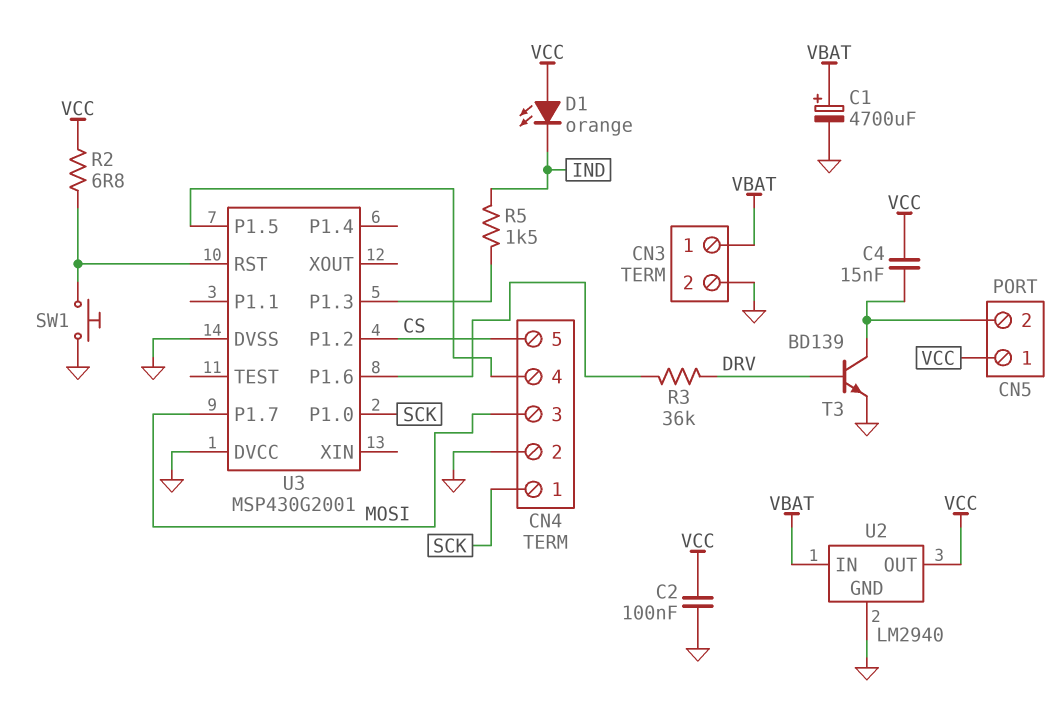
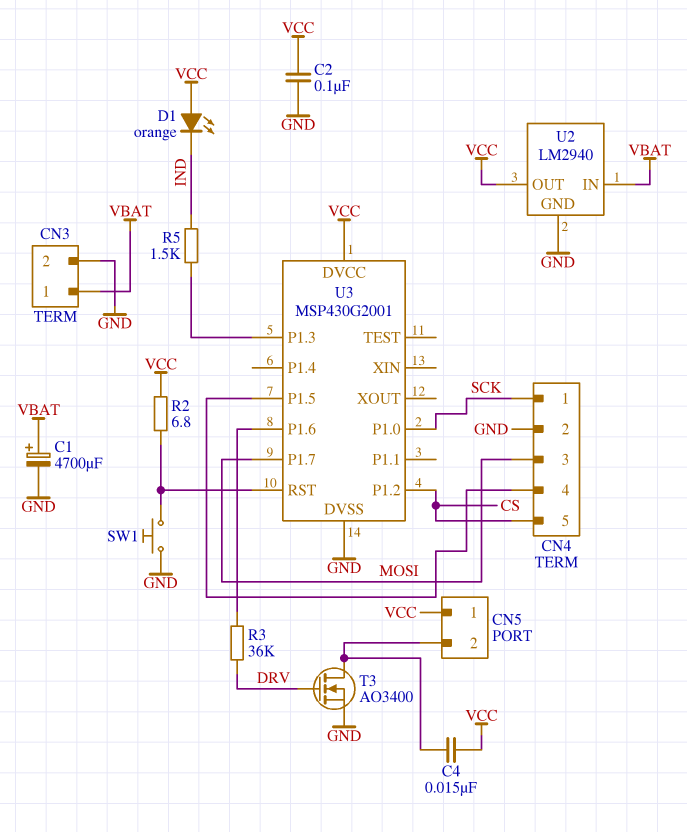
T3: NPN BD139 (B DRV, C CN5/2, E GND) -> NMOS AO3400 (G DRV, D CN5/2, S GND)
U3 pin DVCC: GND -> VCC

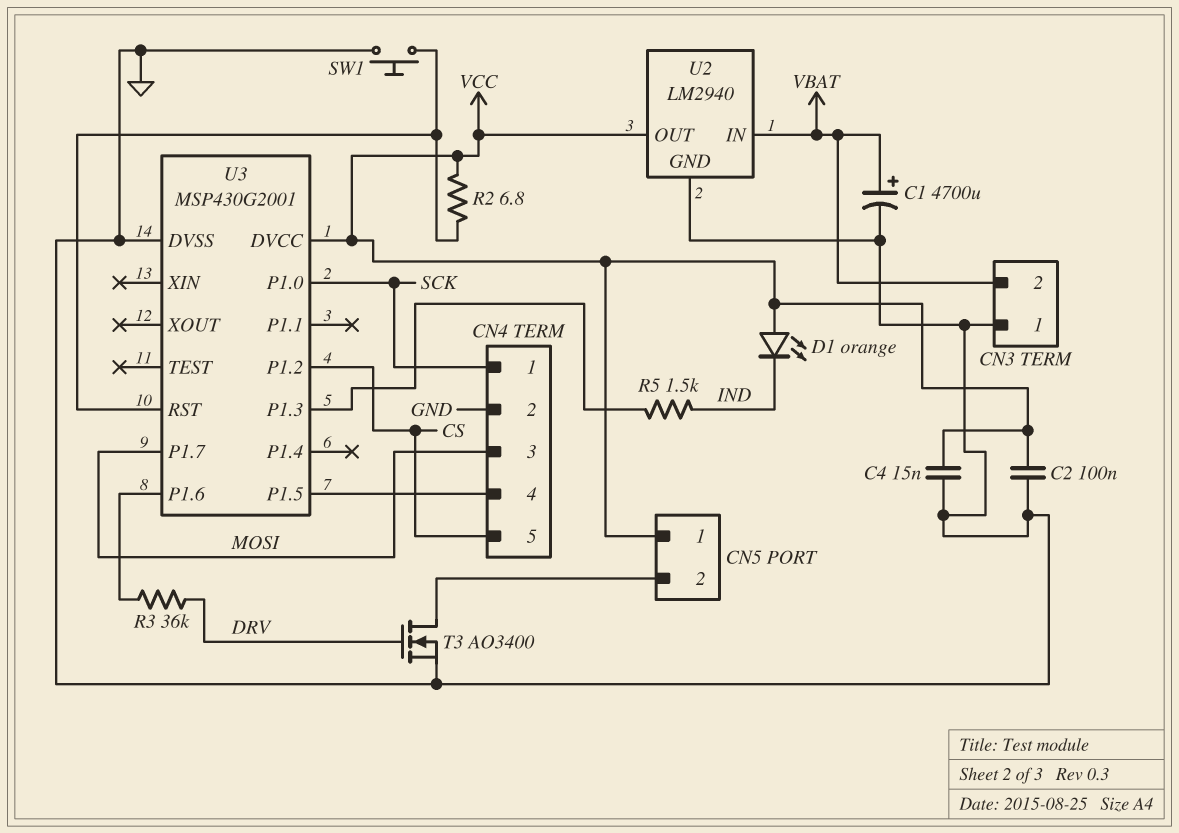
C4: 15nF (CN5/2, VCC) -> 15nF (GND, VCC)
CN3 pin 1: VBAT -> GND
CN3 pin 2: GND -> VBAT

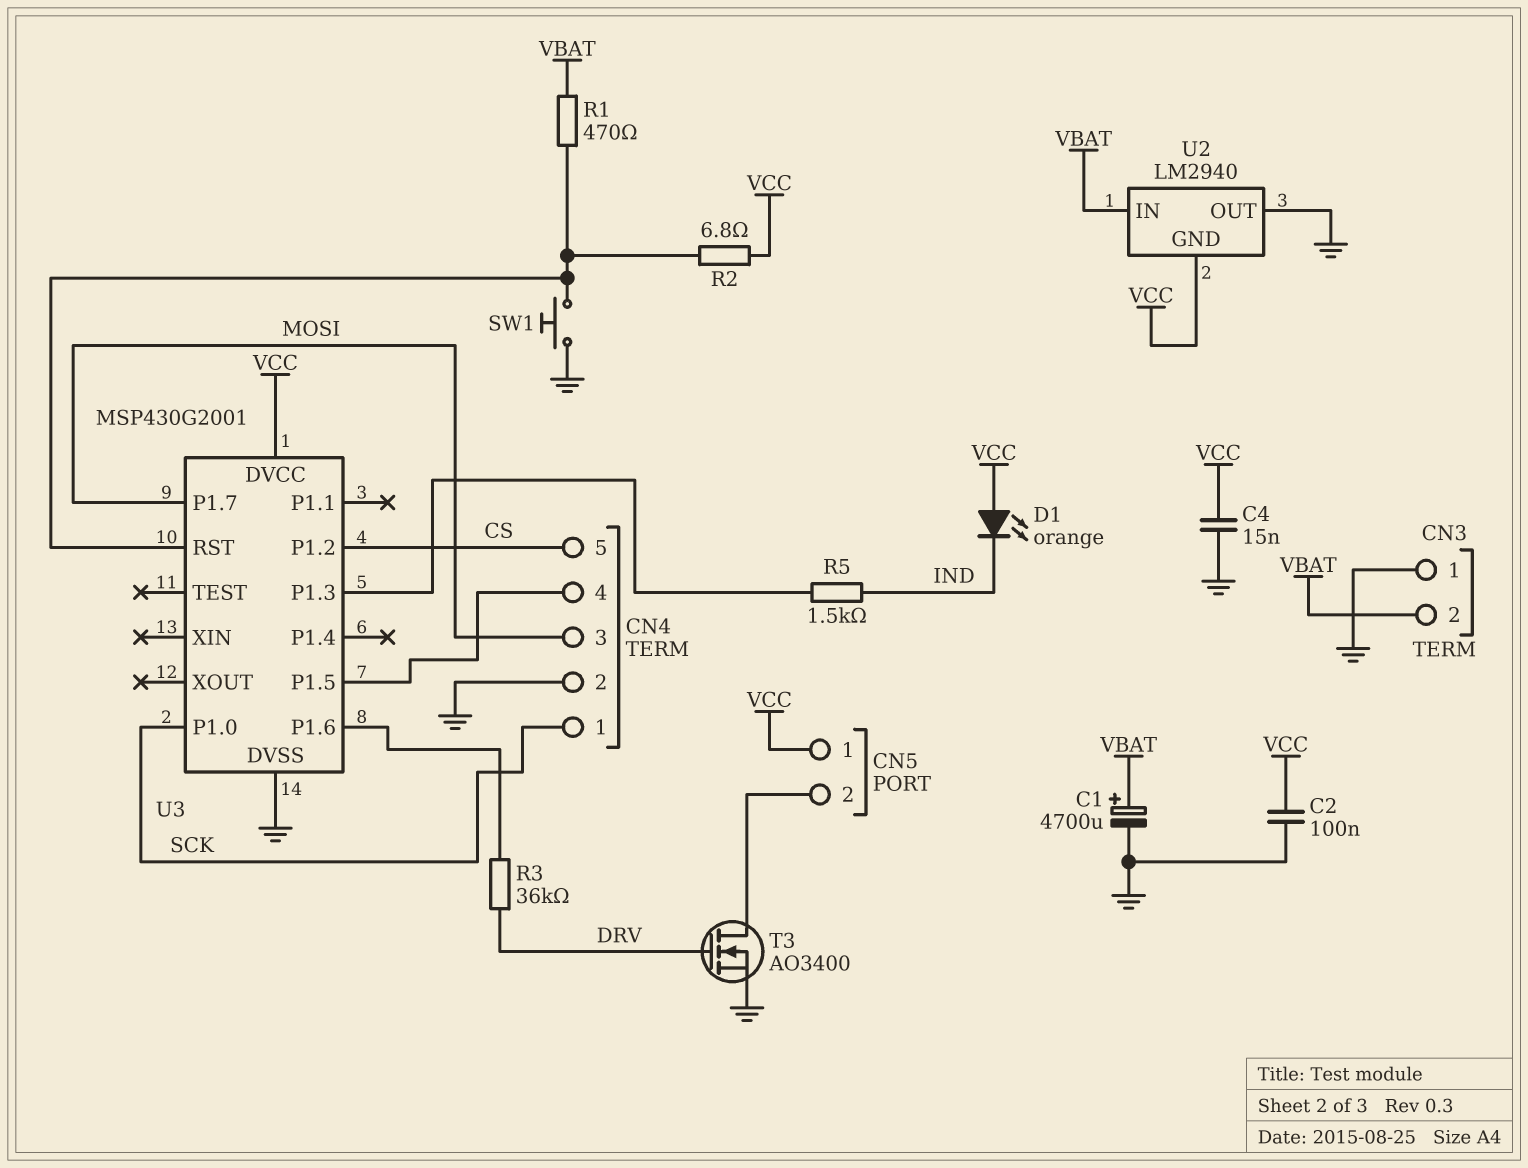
R1: none -> 470 (U3/RST, VBAT)
U2 pin GND: GND -> VCC
U2 pin OUT: VCC -> GND

